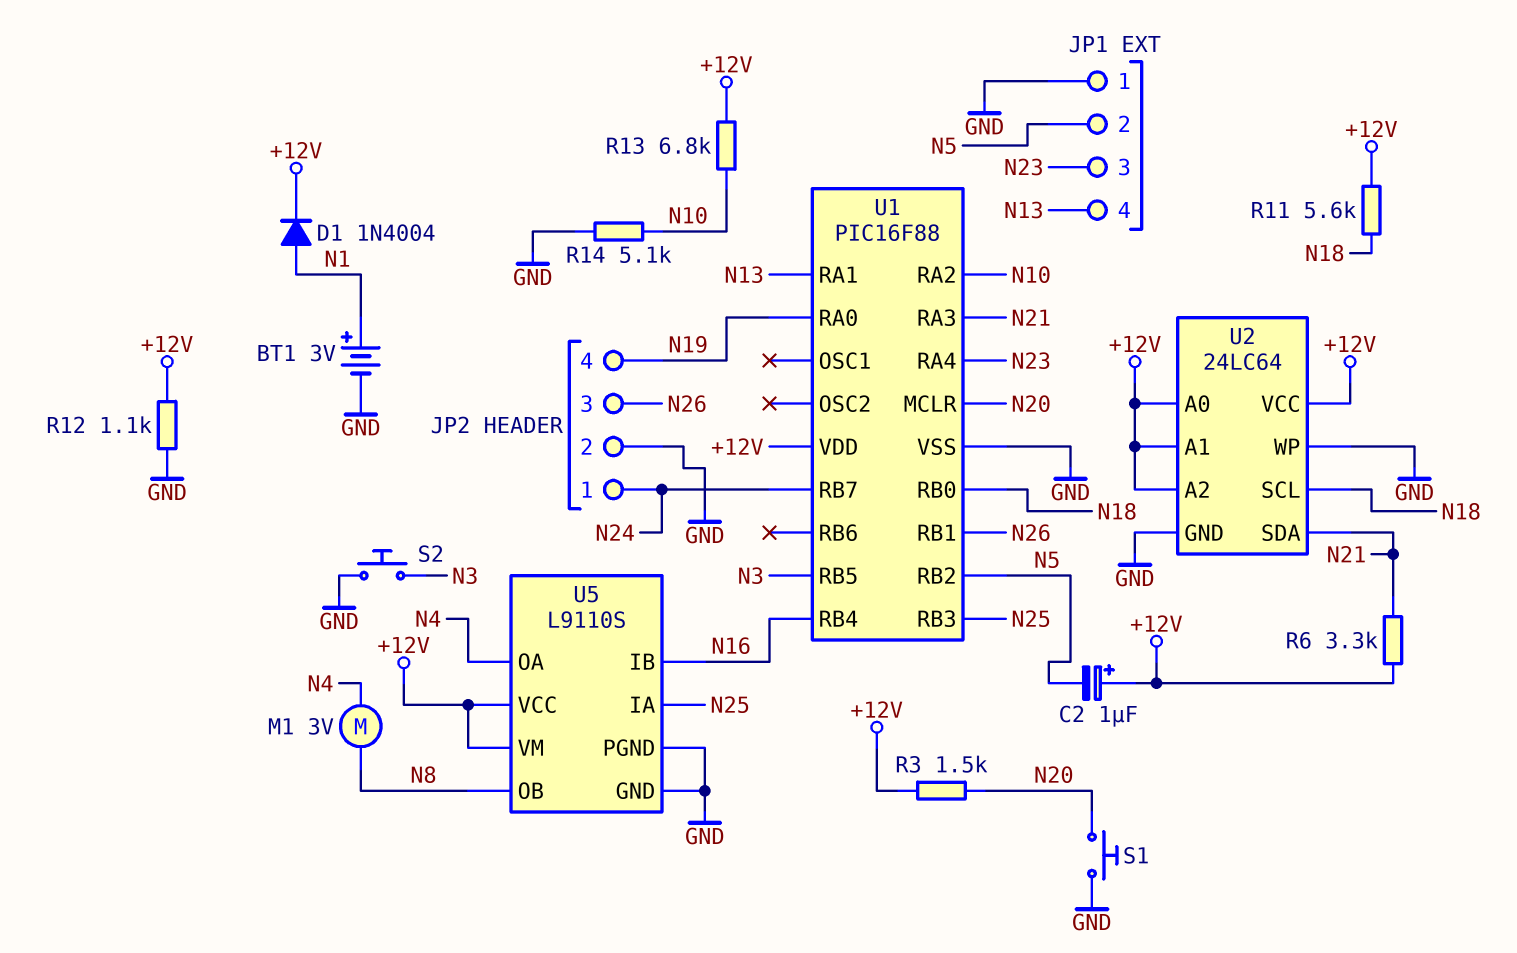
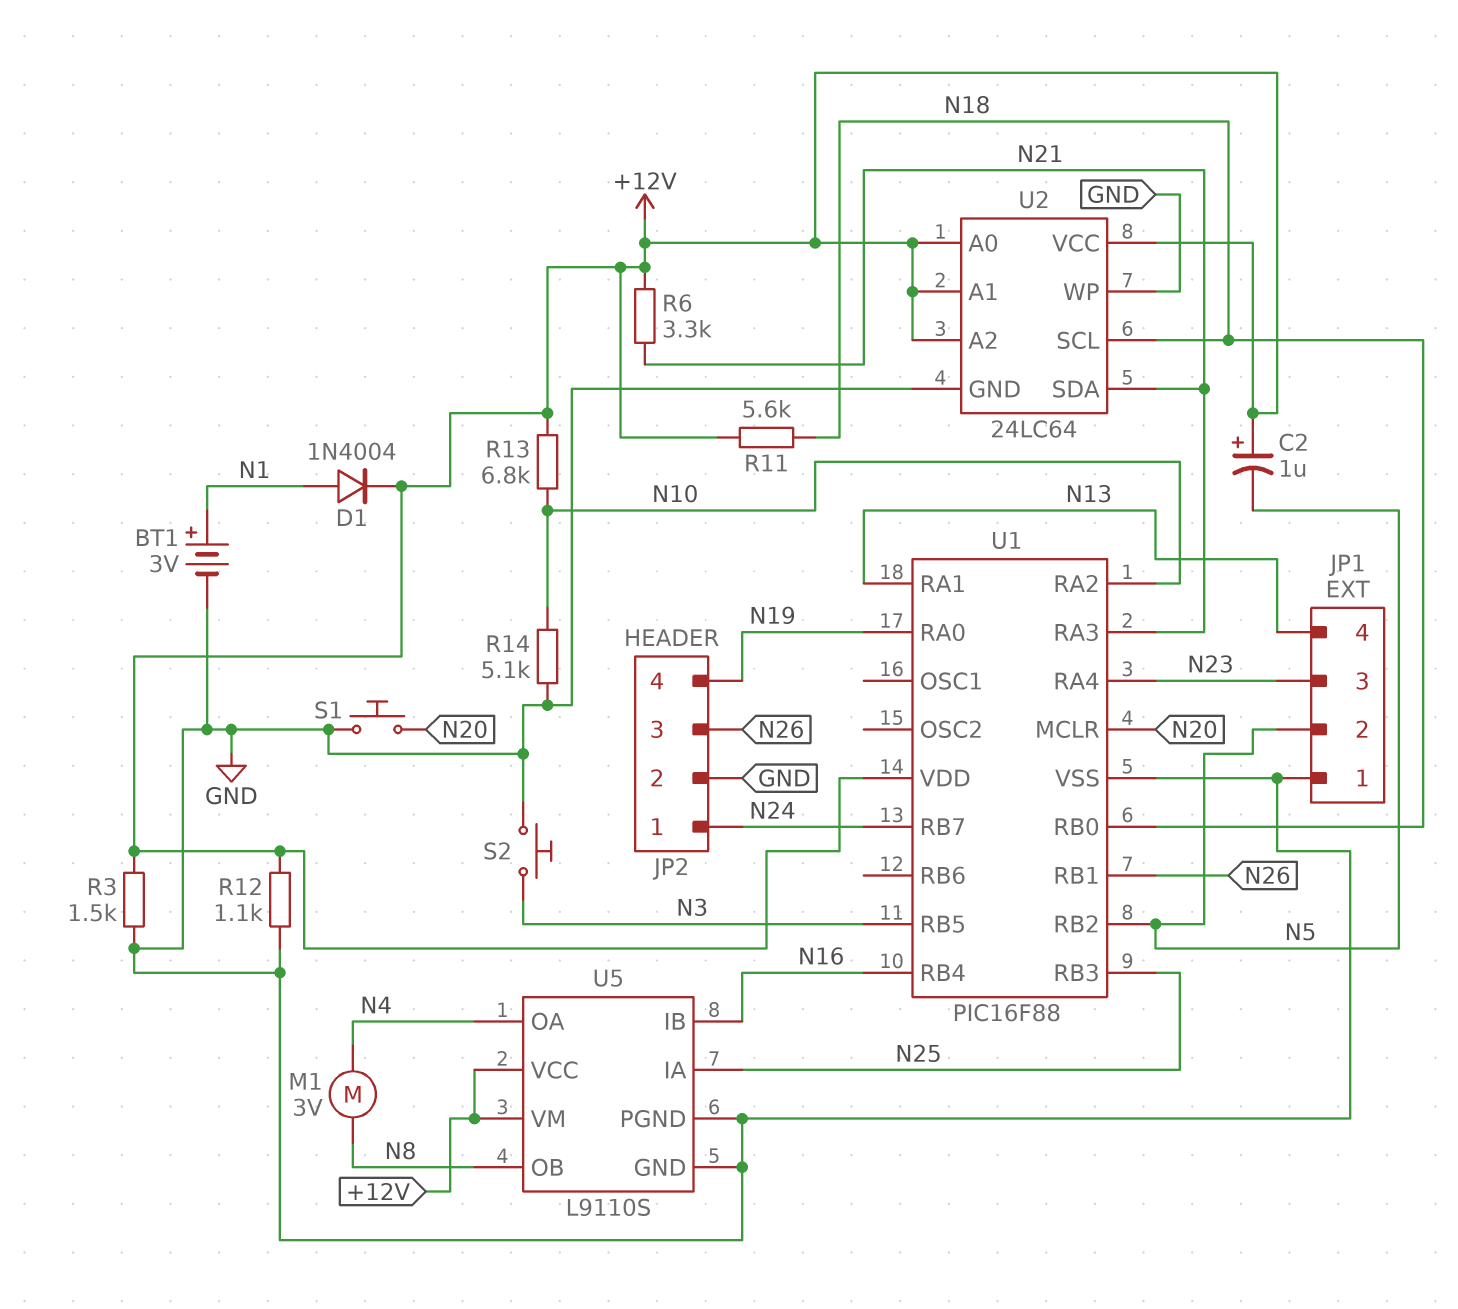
R3: 1.5k (+12V, N20) -> 1.5k (+12V, GND)

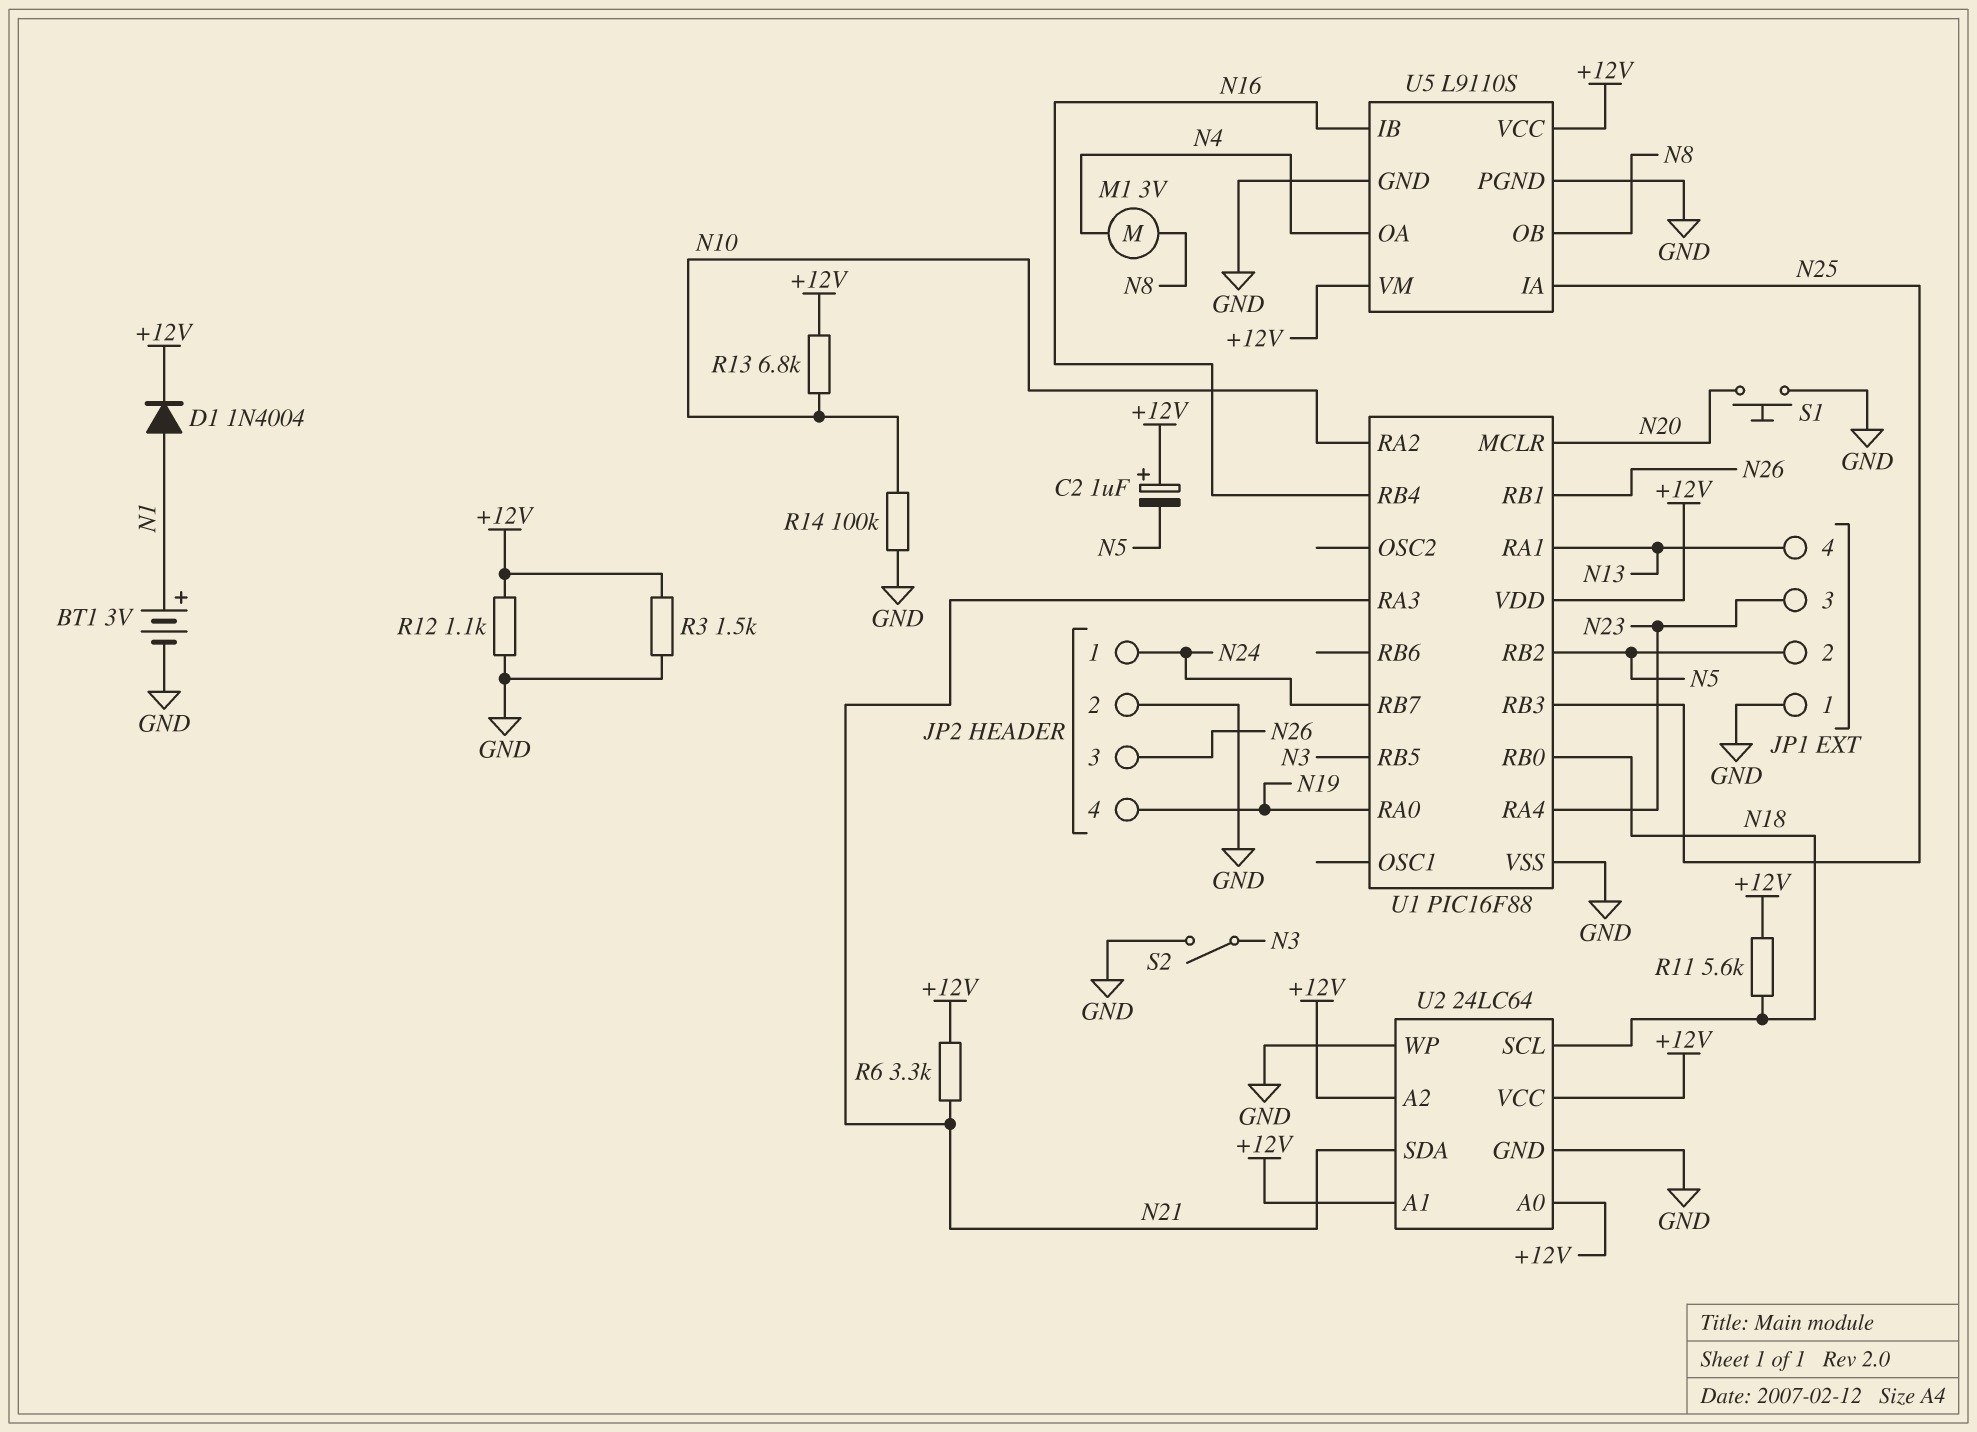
R14: 5.1k (GND, N10) -> 100k (GND, N10)
S2: button (GND, N3) -> switch (GND, N3)

